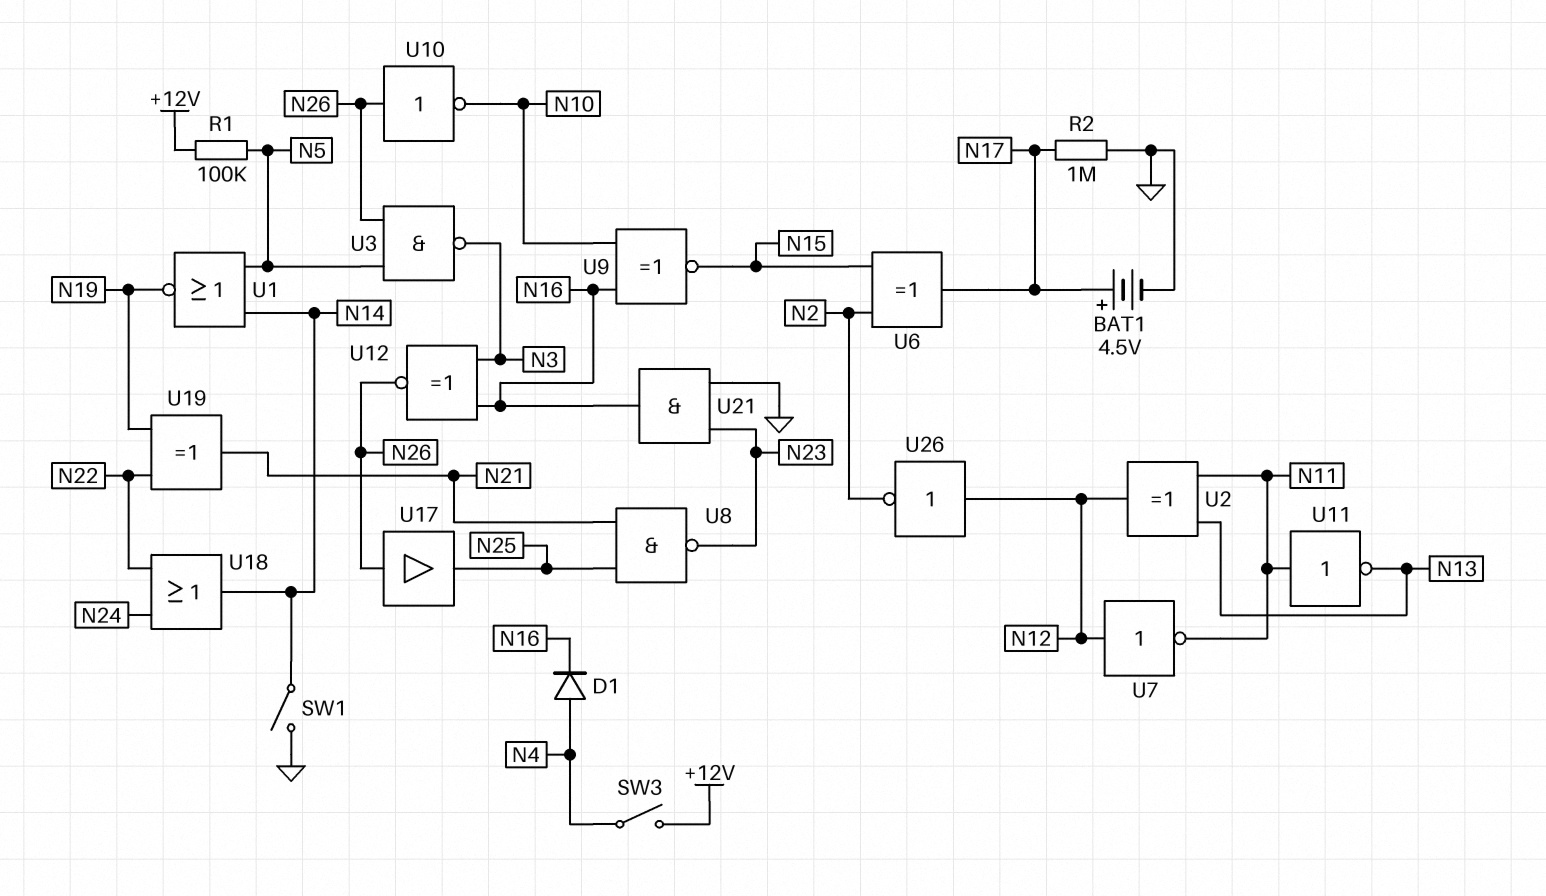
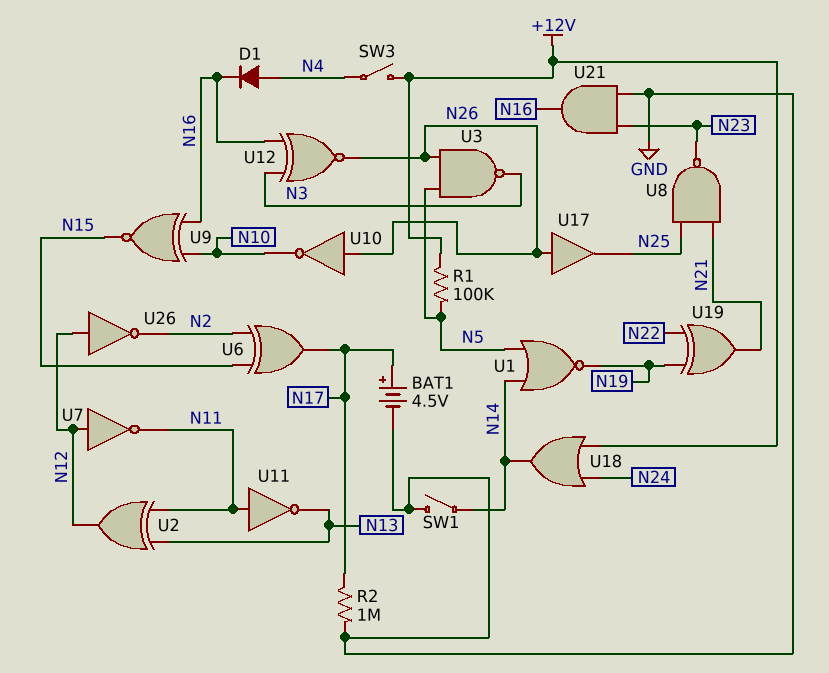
U18: OR (in N22, in N24, out N14) -> OR (in +12V, in N24, out N14)

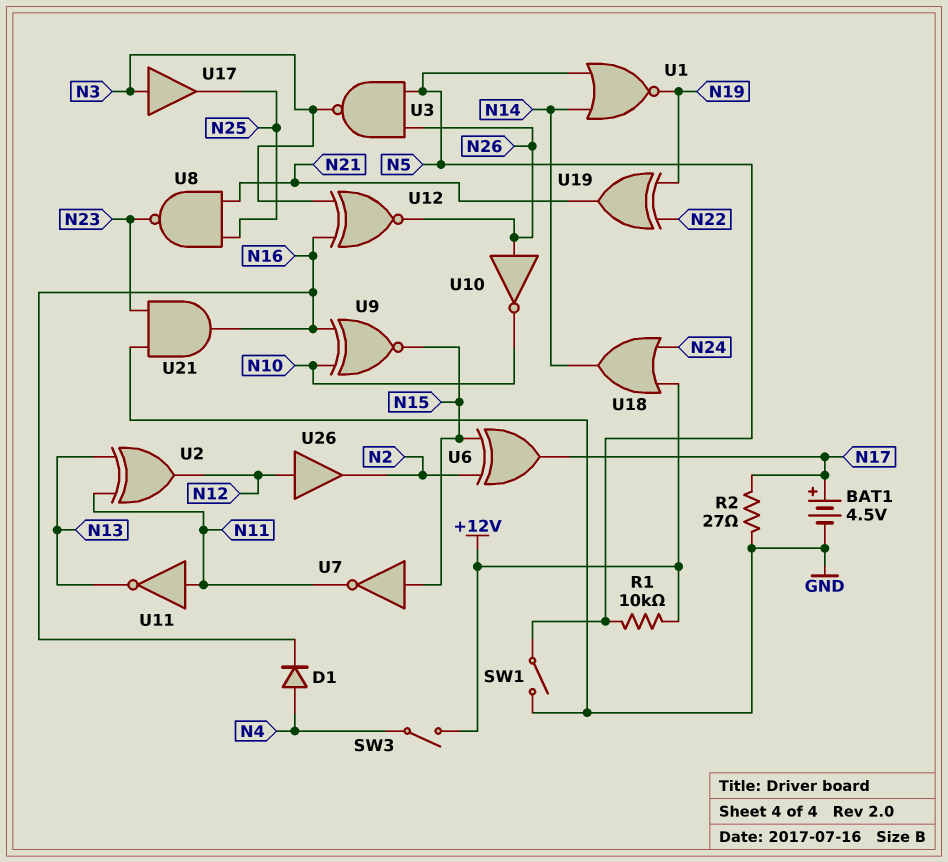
R1: 100k (+12V, N5) -> 10k (+12V, N5)
R2: 1M (GND, N17) -> 27 (GND, N17)
SW1: switch (GND, N14) -> switch (GND, N5)
U7: NOT (in N12, out N11) -> NOT (in N15, out N11)
U17: buffer (in N26, out N25) -> buffer (in N3, out N25)
U26: NOT (in N12, out N2) -> buffer (in N12, out N2)

